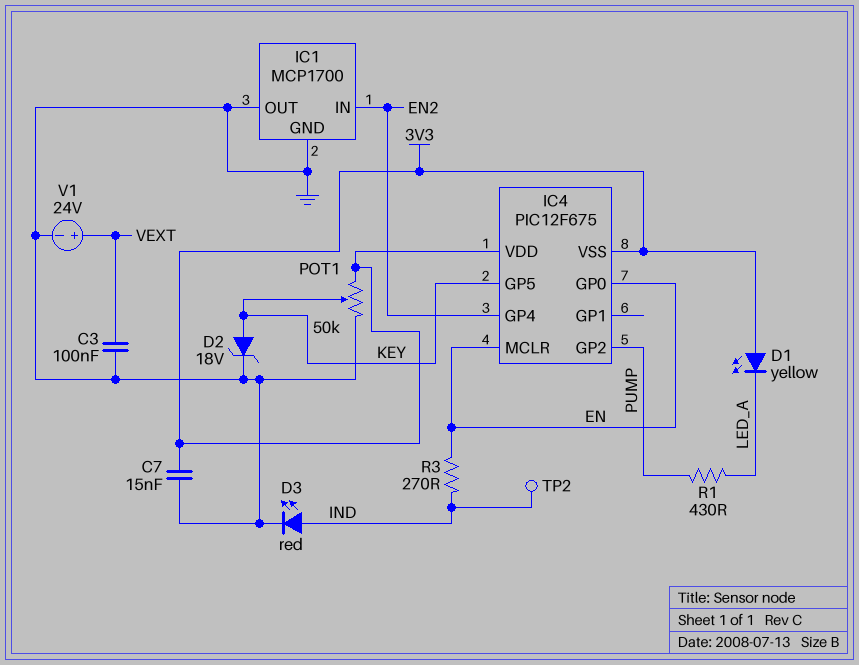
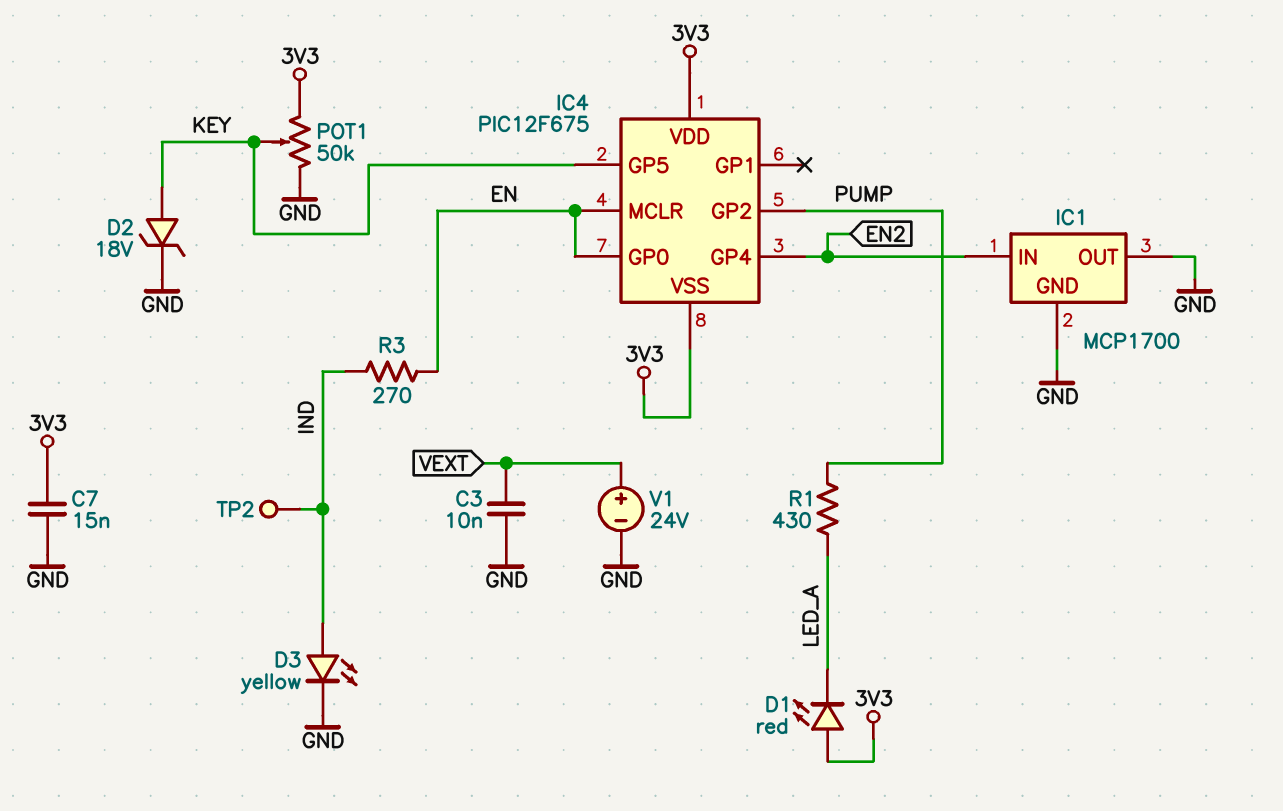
C3: 100nF (GND, VEXT) -> 10nF (GND, VEXT)
D1: LED yellow (A 3V3, K LED_A) -> LED red (A 3V3, K LED_A)
D3: LED red (A IND, K GND) -> LED yellow (A IND, K GND)

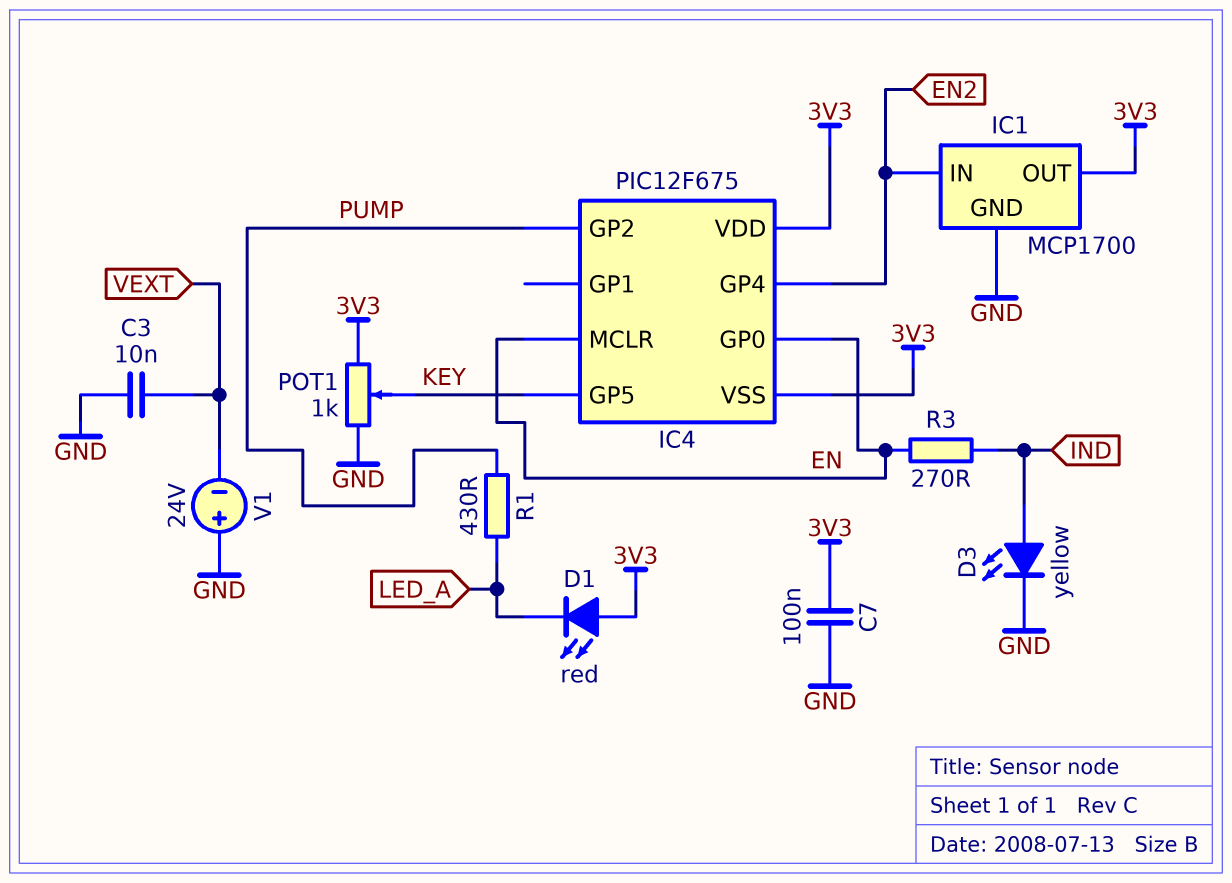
C7: 15nF (3V3, GND) -> 100nF (3V3, GND)
D2: zener 18V (A KEY, K GND) -> none
IC1 pin OUT: GND -> 3V3
POT1: 50k (3V3, GND, wiper KEY) -> 1k (3V3, GND, wiper KEY)
TP2: test point (IND) -> none
V1: 24V (plus VEXT, minus GND) -> 24V (plus GND, minus VEXT)

